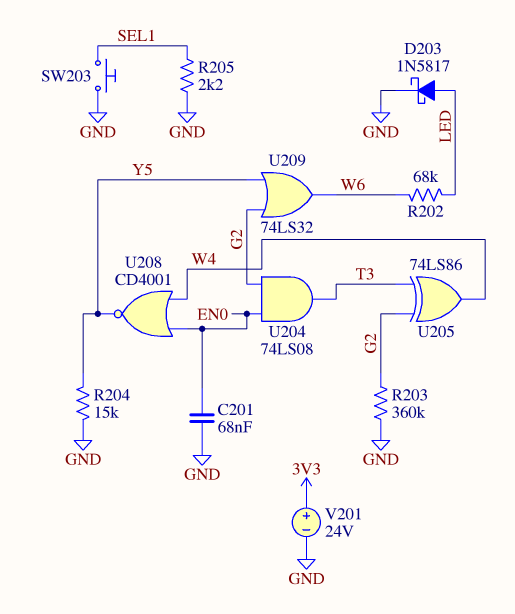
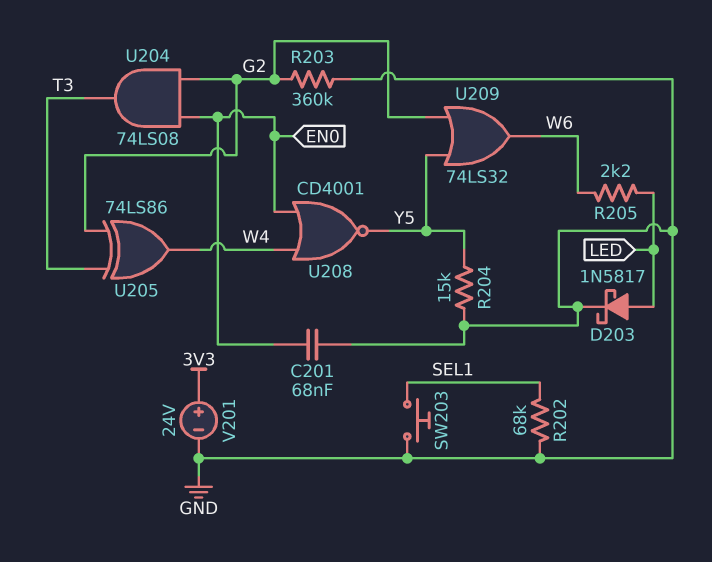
R202: 68k (LED, W6) -> 68k (GND, SEL1)
R205: 2.2k (GND, SEL1) -> 2.2k (LED, W6)

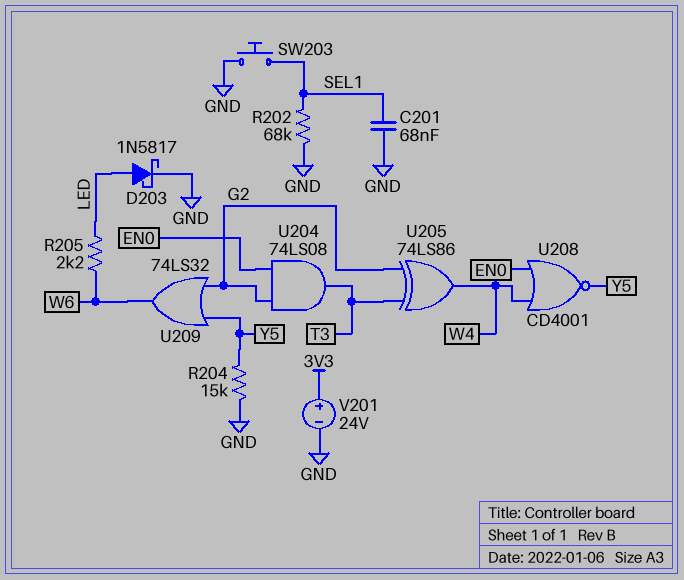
C201: 68nF (EN0, GND) -> 68nF (GND, SEL1)
R203: 360k (G2, GND) -> none

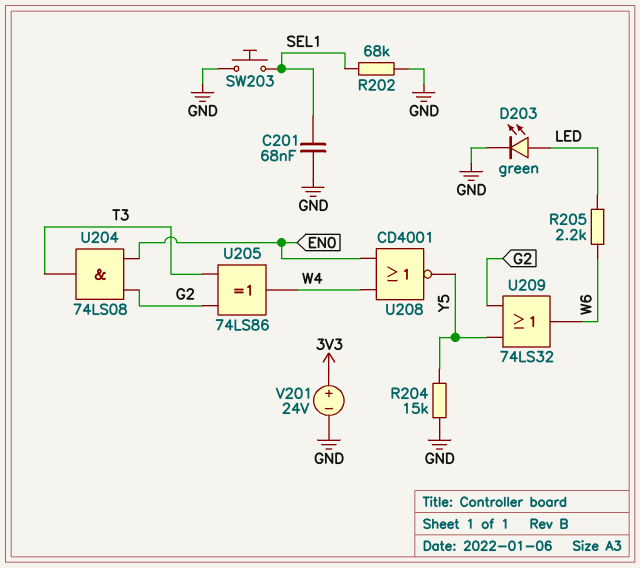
D203: schottky 1N5817 (A LED, K GND) -> LED green (A LED, K GND)

